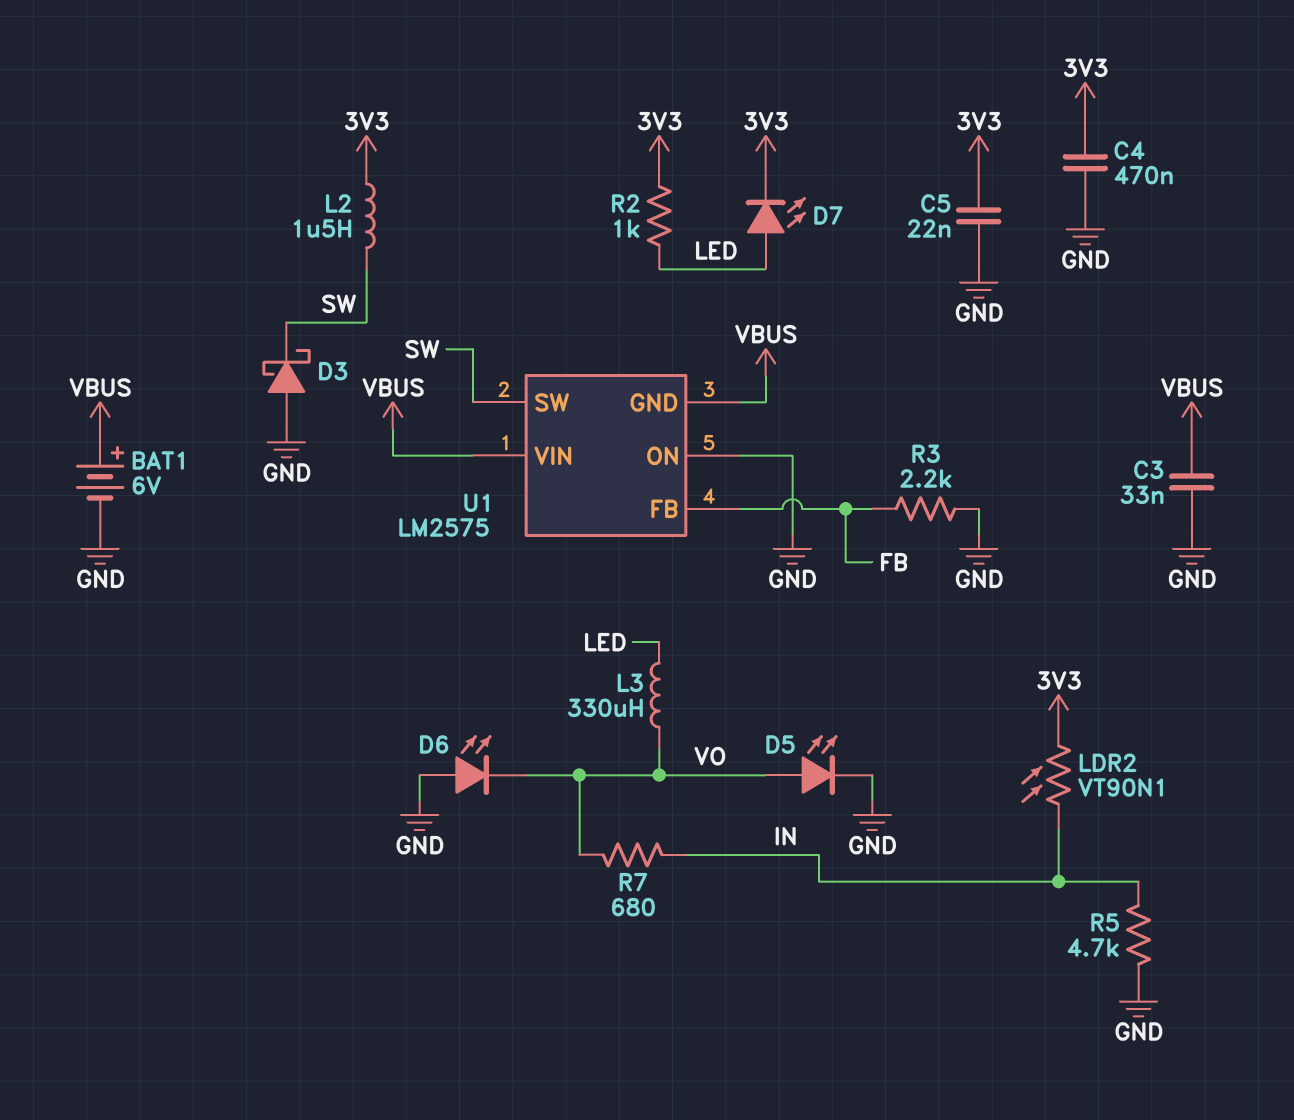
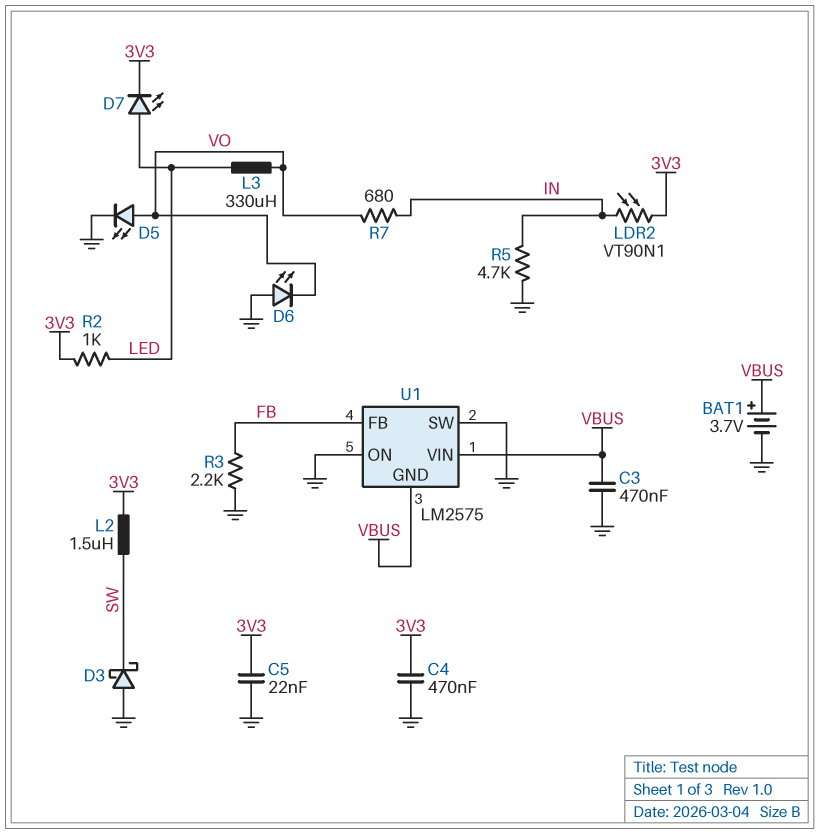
BAT1: 6V (plus VBUS, minus GND) -> 3.7V (plus VBUS, minus GND)
C3: 33nF (GND, VBUS) -> 470nF (GND, VBUS)
U1 pin SW: SW -> GND

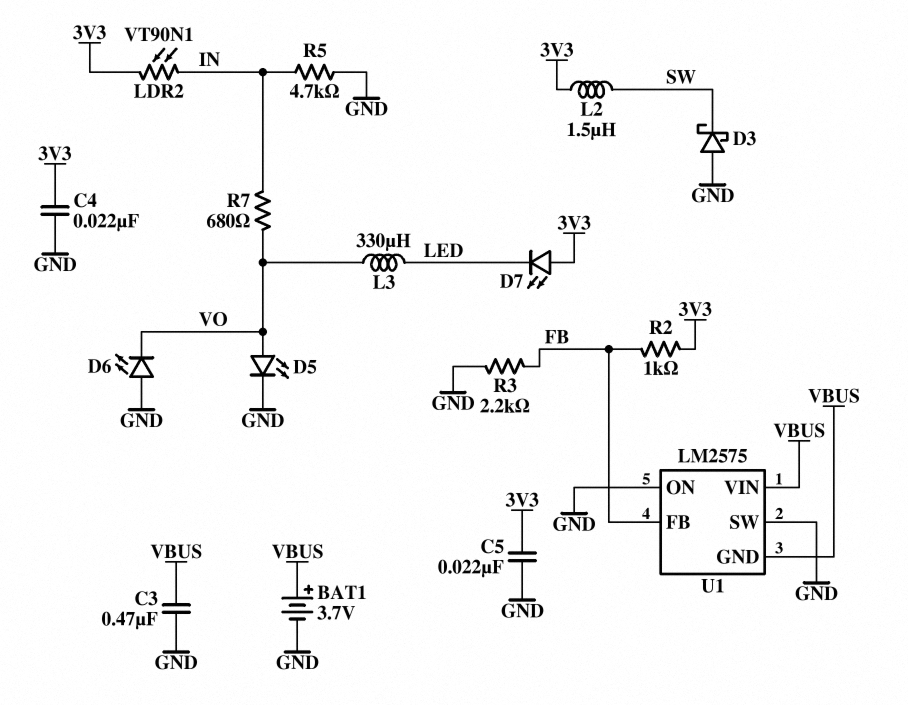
C4: 470nF (3V3, GND) -> 22nF (3V3, GND)
D7: LED (A LED, K 3V3) -> LED (A 3V3, K LED)
R2: 1k (3V3, LED) -> 1k (3V3, FB)

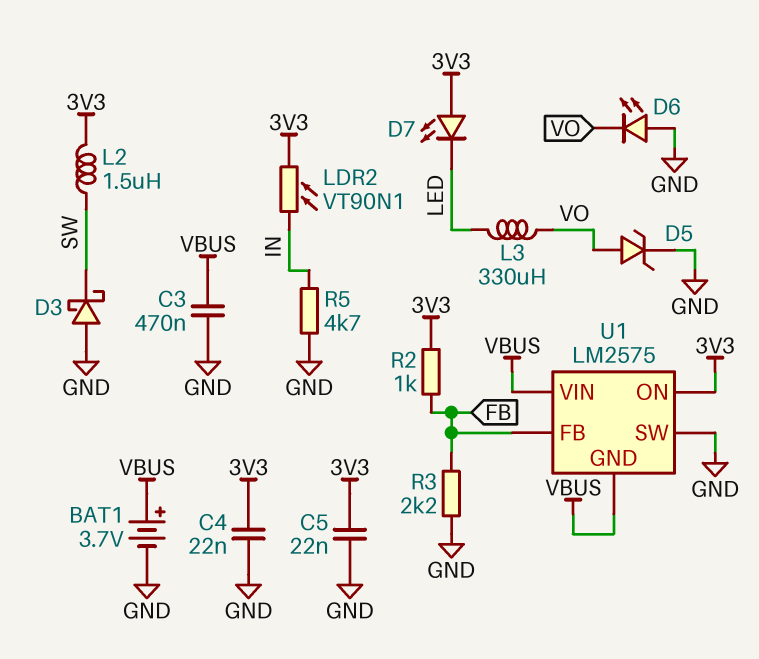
D5: LED (A VO, K GND) -> zener (A VO, K GND)
R7: 680 (IN, VO) -> none
U1 pin ON: GND -> 3V3

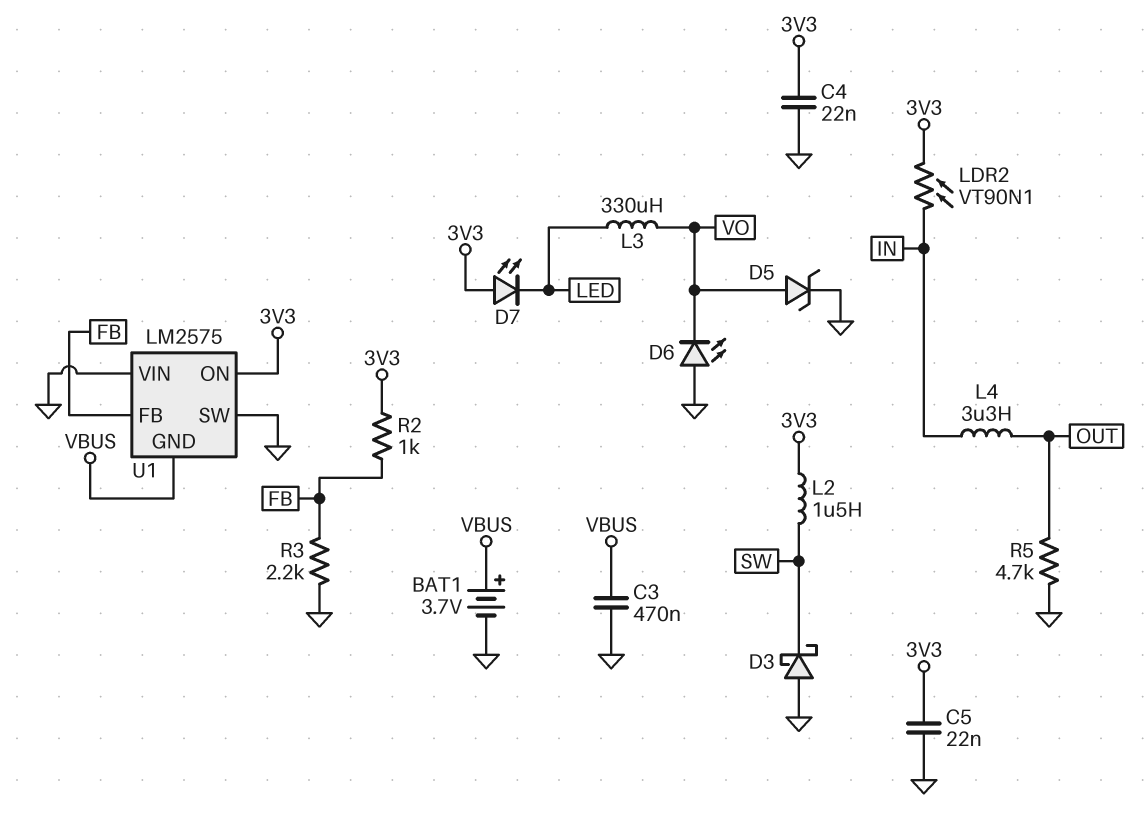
L4: none -> 3.3uH (IN, OUT)
R5: 4.7k (GND, IN) -> 4.7k (GND, OUT)
U1 pin VIN: VBUS -> GND

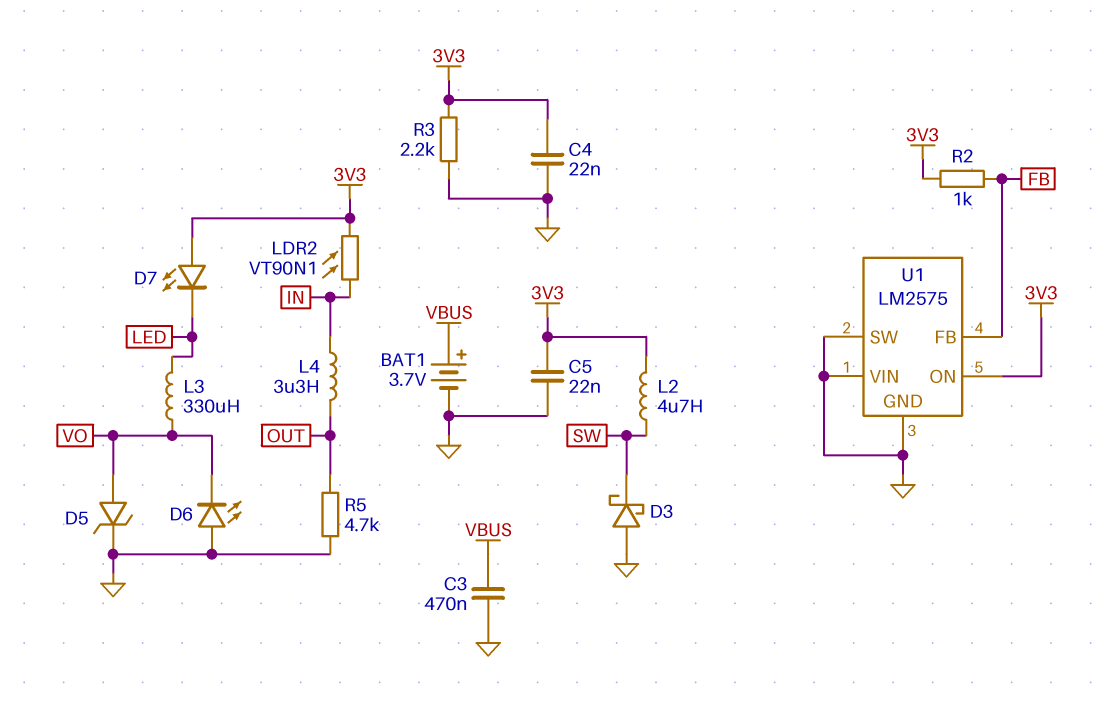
L2: 1.5uH (3V3, SW) -> 4.7uH (3V3, SW)
R3: 2.2k (FB, GND) -> 2.2k (3V3, GND)
U1 pin GND: VBUS -> GND

